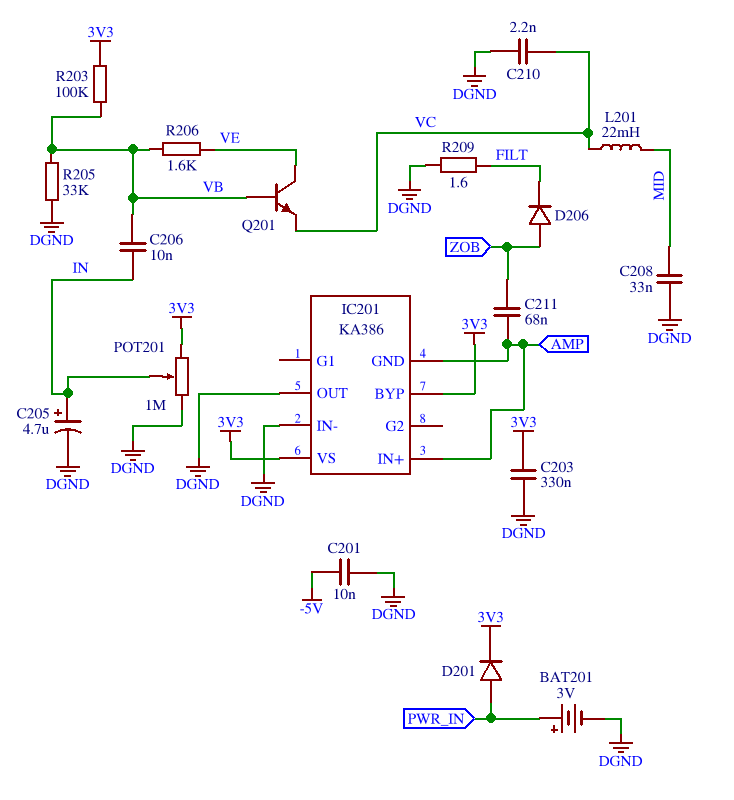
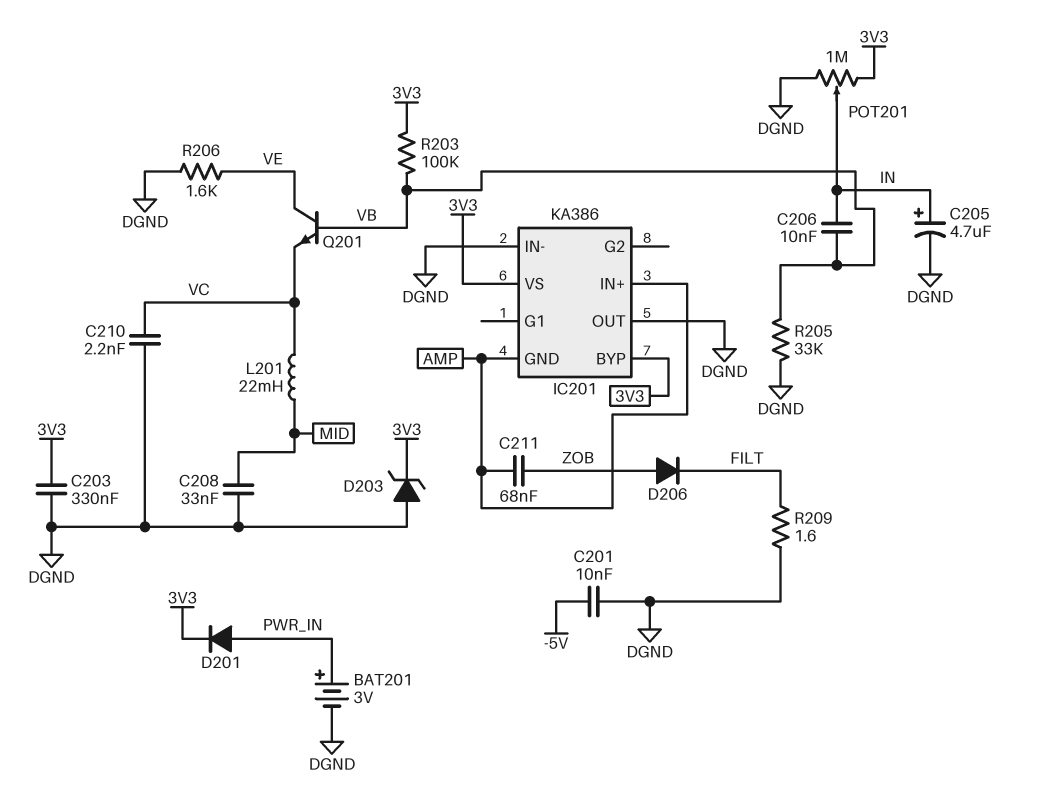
D203: none -> zener (A DGND, K 3V3)
R206: 1.6k (VB, VE) -> 1.6k (DGND, VE)

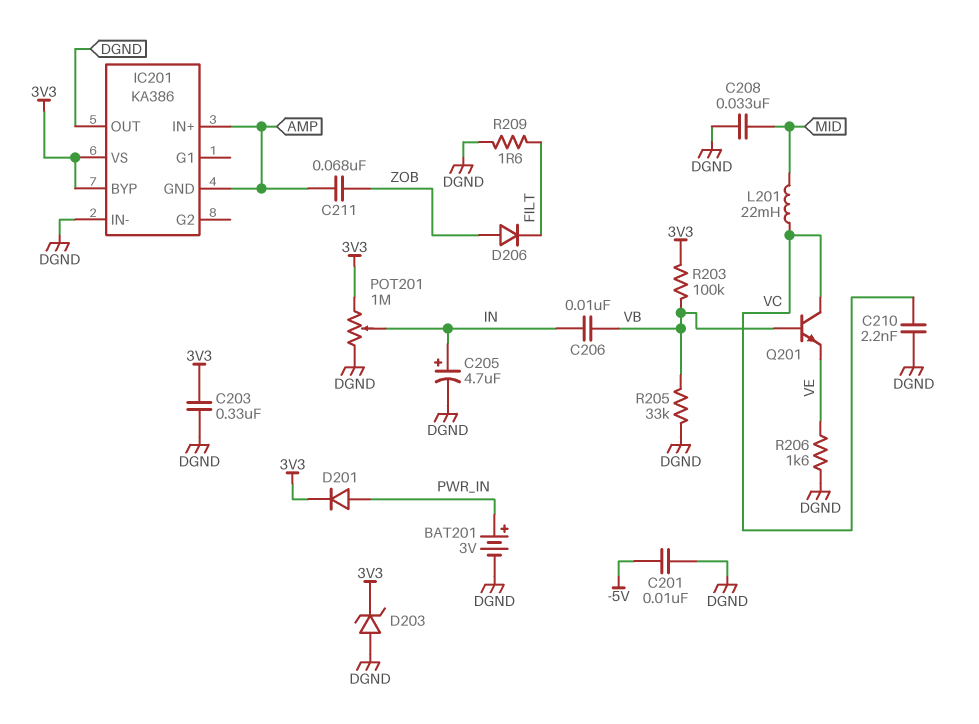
Q201: NPN (B VB, C VE, E VC) -> NPN (B VB, C VC, E VE)

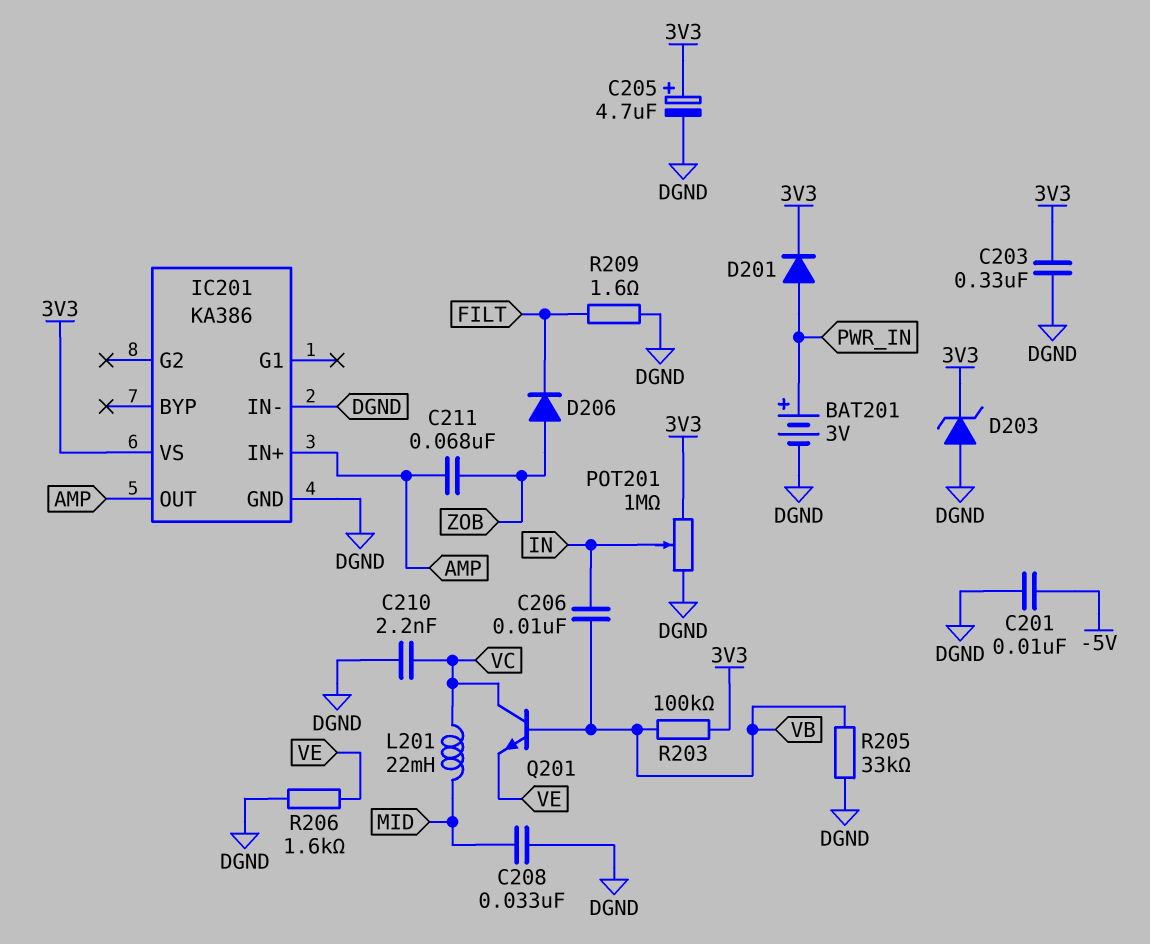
C205: 4.7uF (plus IN, minus DGND) -> 4.7uF (plus 3V3, minus DGND)
IC201 pin BYP: 3V3 -> none
IC201 pin GND: AMP -> DGND
IC201 pin OUT: DGND -> AMP

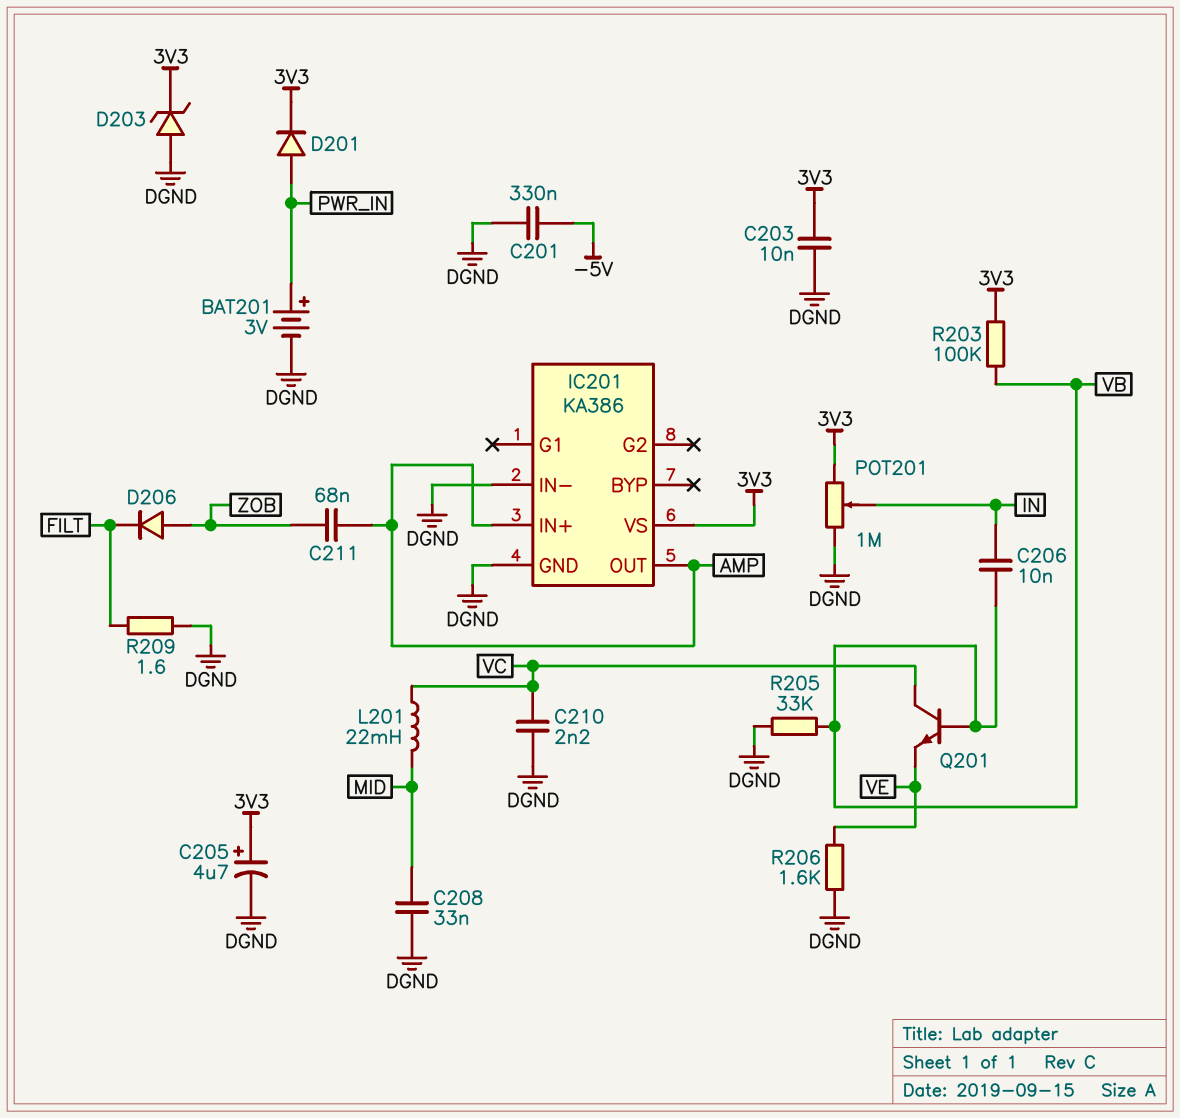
C201: 10nF (-5V, DGND) -> 330nF (-5V, DGND)
C203: 330nF (3V3, DGND) -> 10nF (3V3, DGND)

